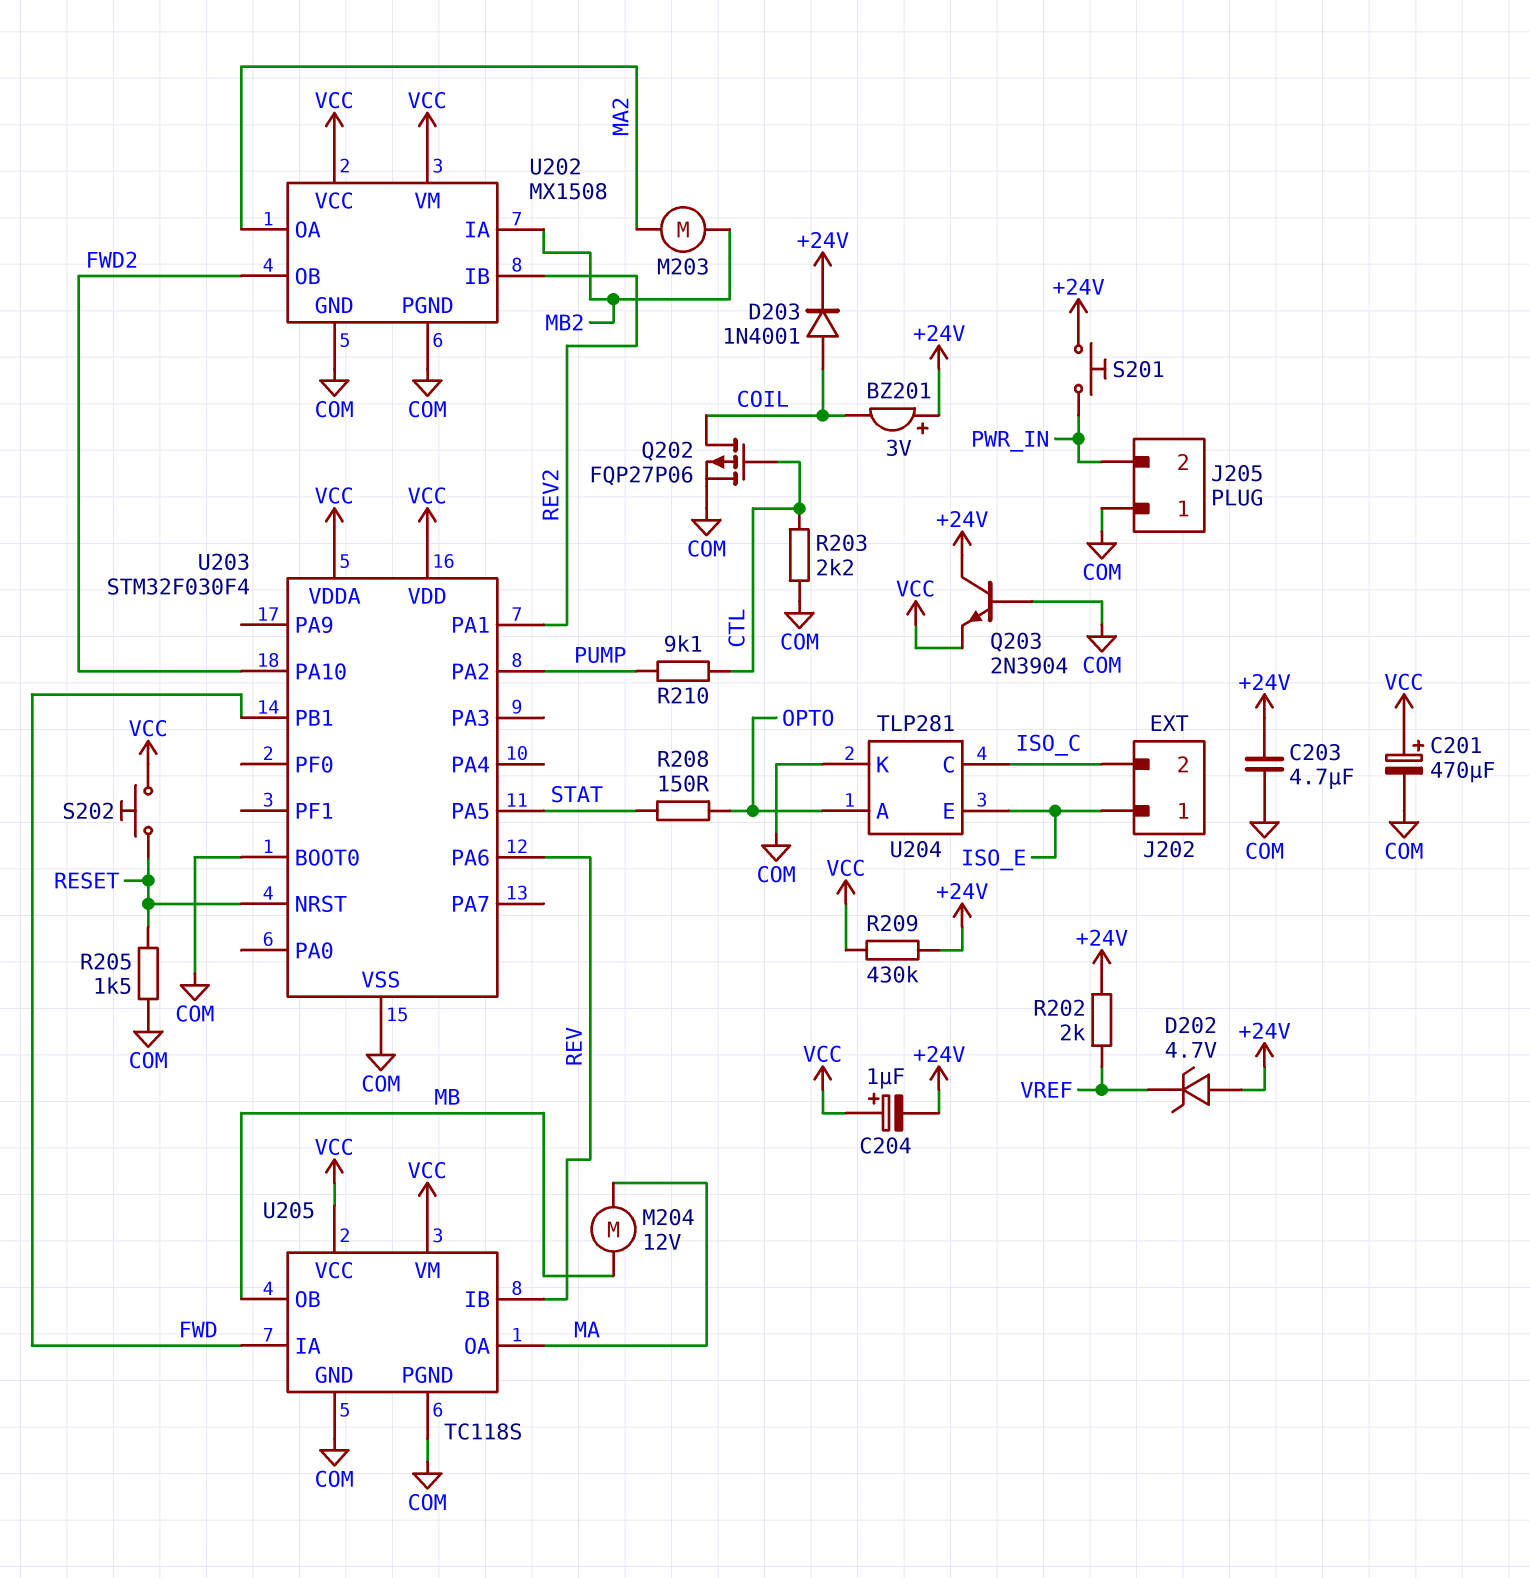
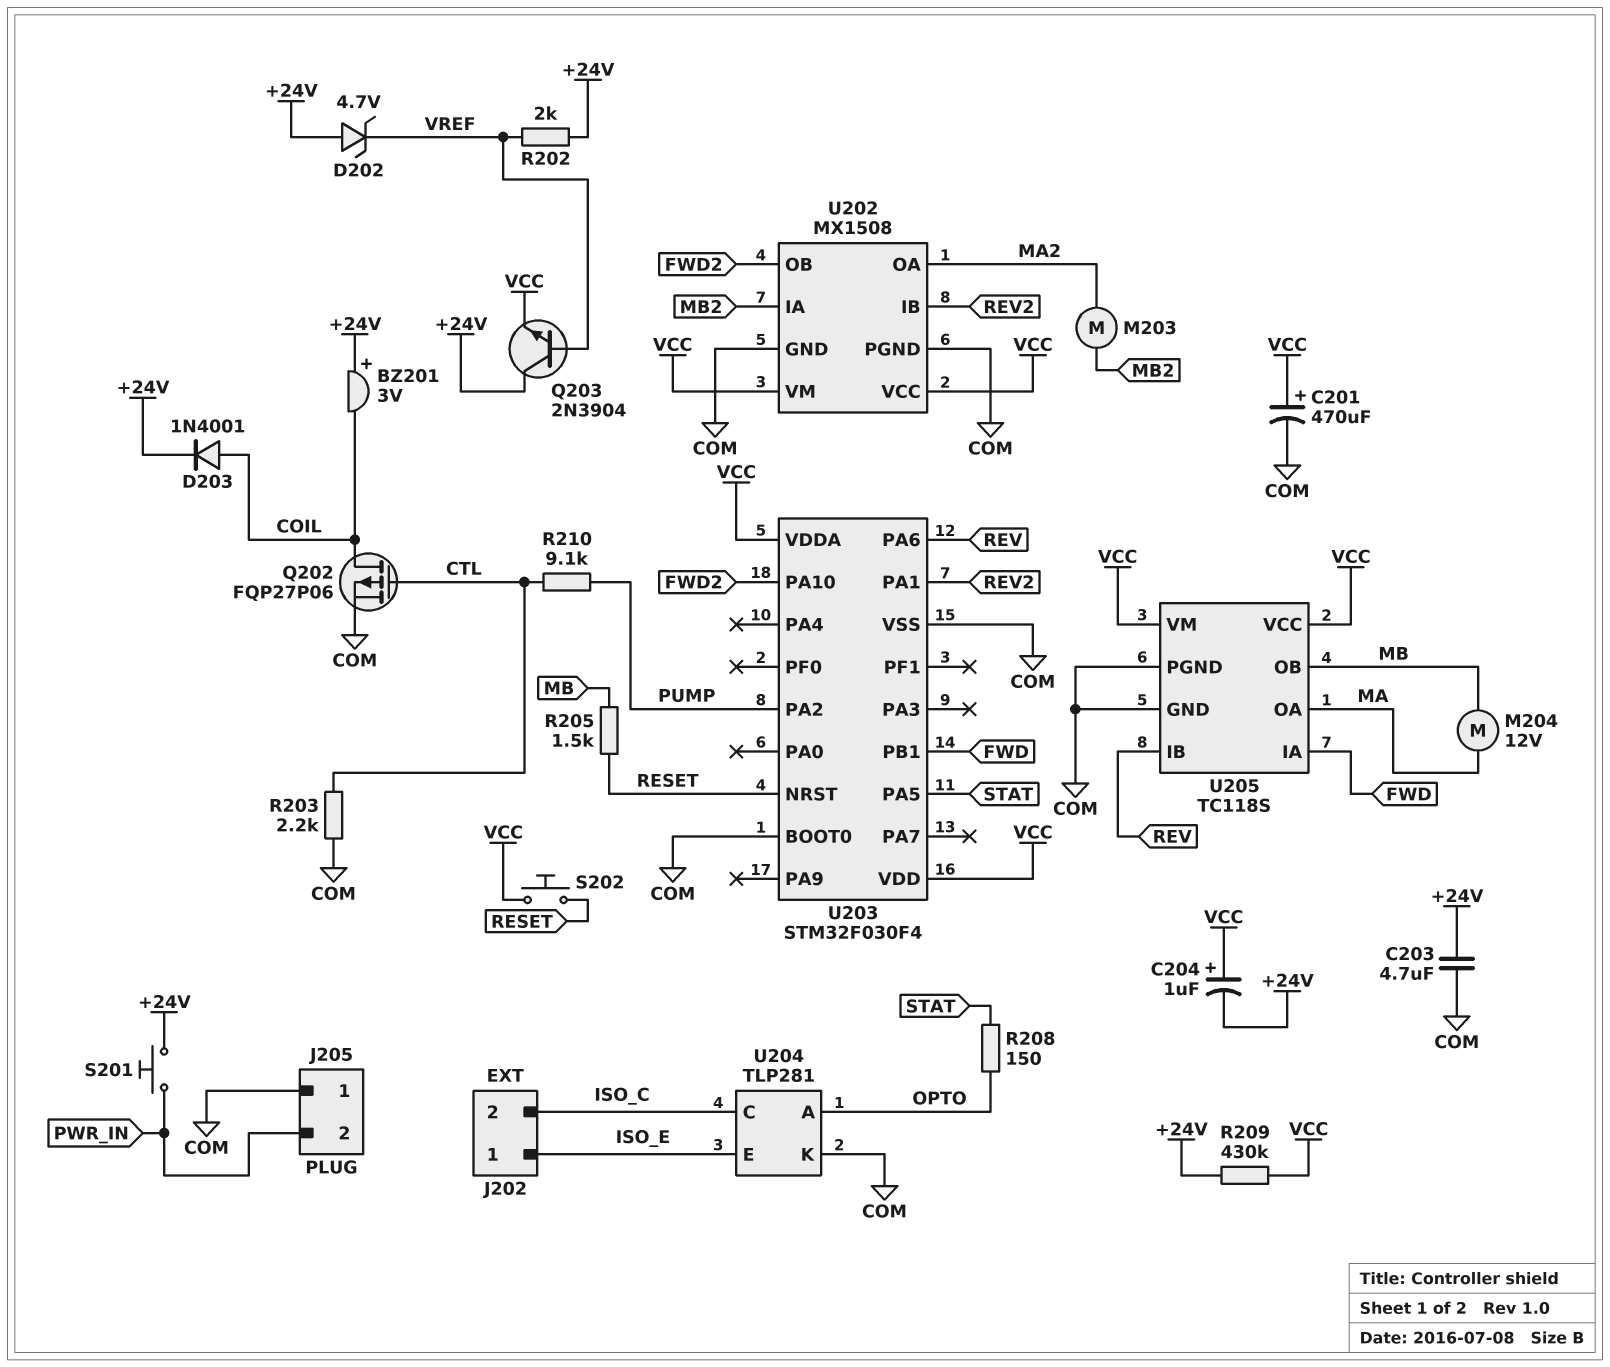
Q203: NPN 2N3904 (B COM, C +24V, E VCC) -> NPN 2N3904 (B VREF, C +24V, E VCC)
R205: 1.5k (COM, RESET) -> 1.5k (MB, RESET)

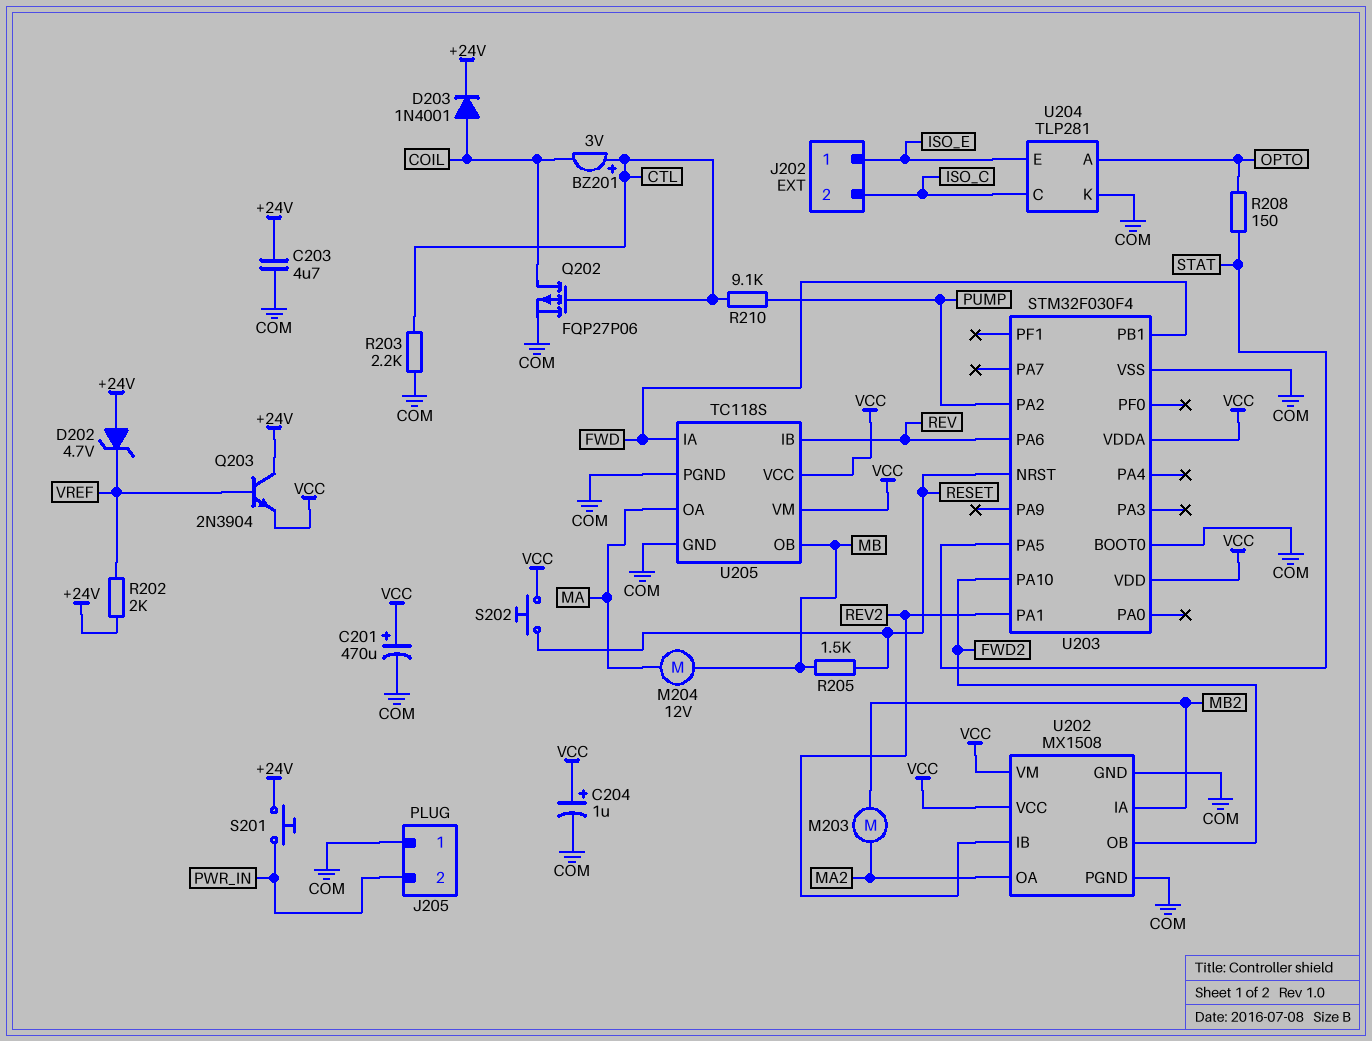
BZ201: buzzer 3V (plus +24V, minus COIL) -> buzzer 3V (plus CTL, minus COIL)
C204: 1uF (plus VCC, minus +24V) -> 1uF (plus VCC, minus COM)
R209: 430k (+24V, VCC) -> none

